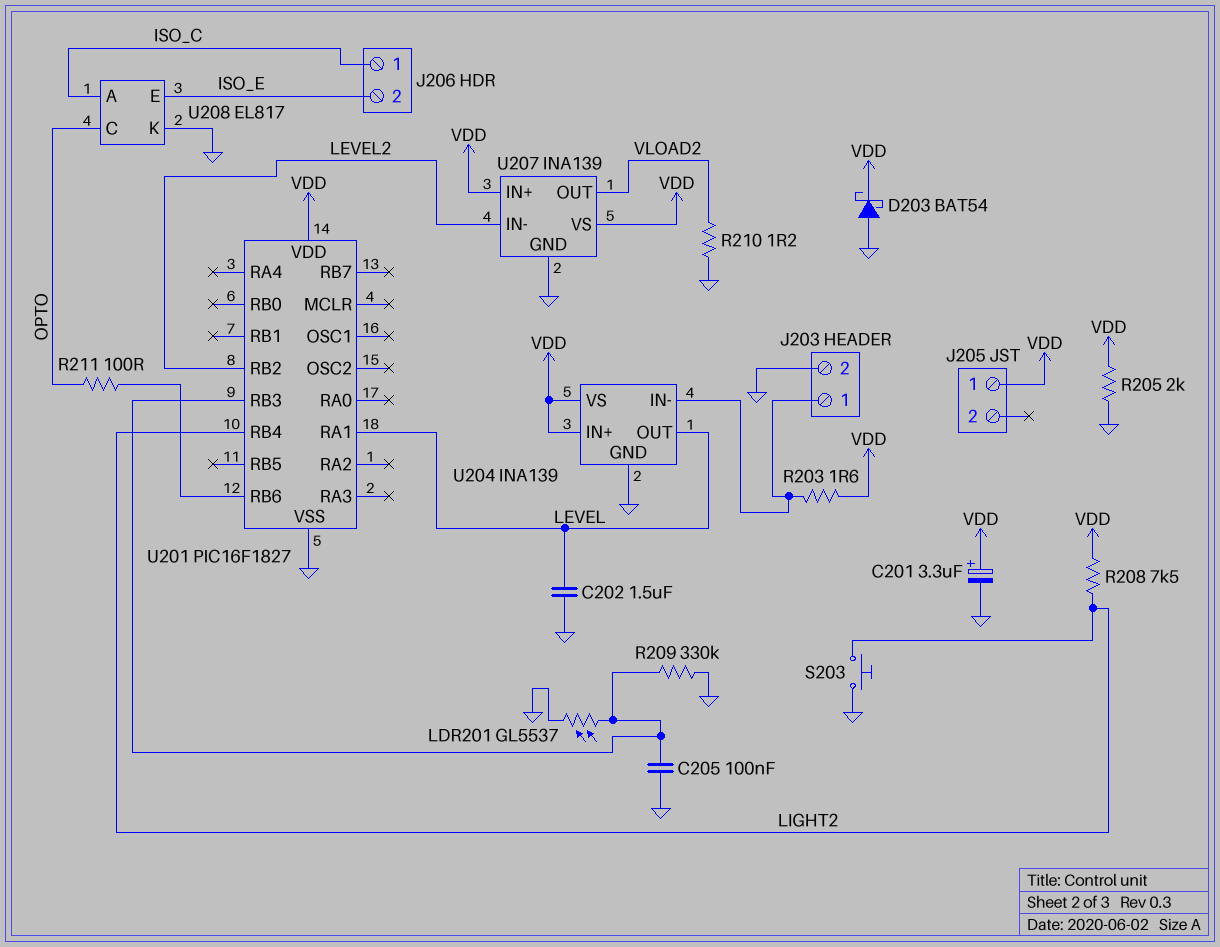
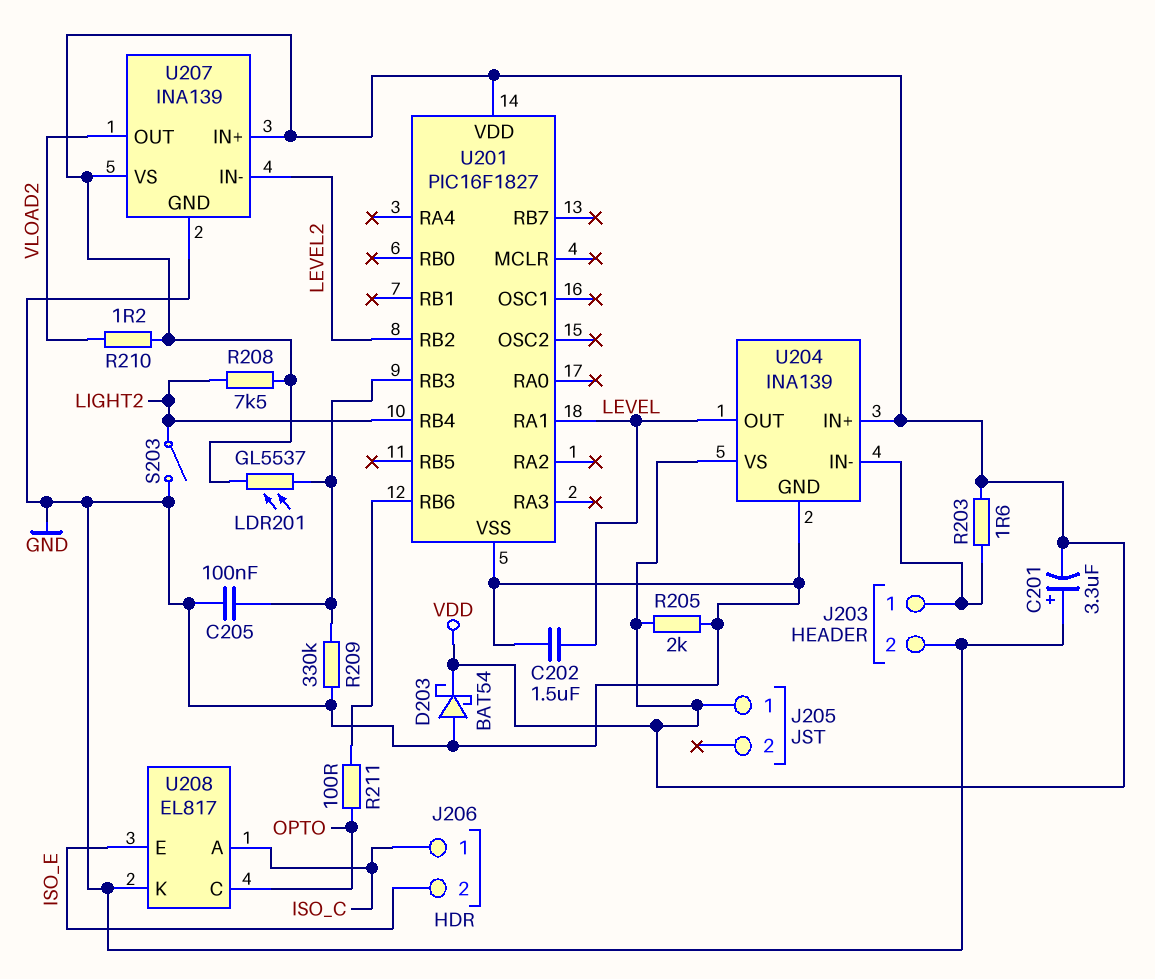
C201: 3.3uF (plus VDD, minus GND) -> 3.3uF (plus GND, minus VDD)
LDR201: GL5537 (GND, U201/RB3) -> GL5537 (U201/RB3, VDD)
R210: 1.2 (GND, VLOAD2) -> 1.2 (VDD, VLOAD2)
S203: button (GND, LIGHT2) -> switch (GND, LIGHT2)

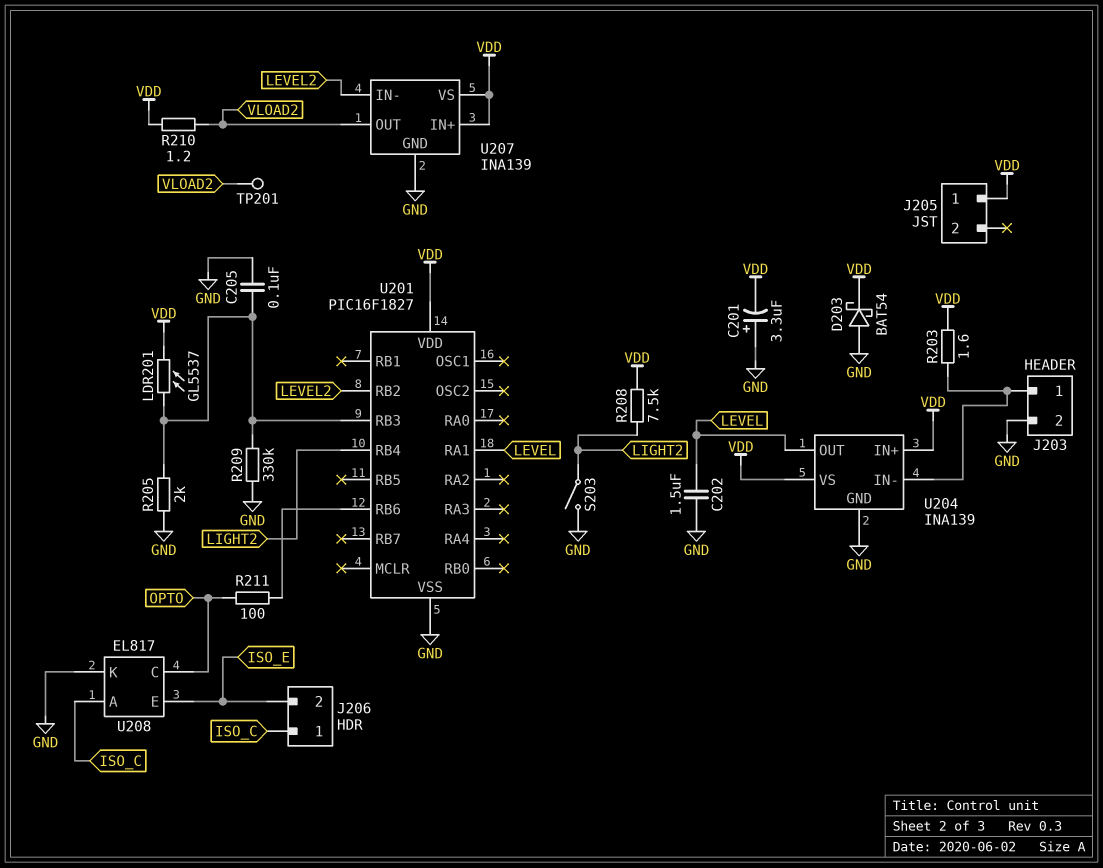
R205: 2k (GND, VDD) -> 2k (GND, U201/RB3)
TP201: none -> test point (VLOAD2)

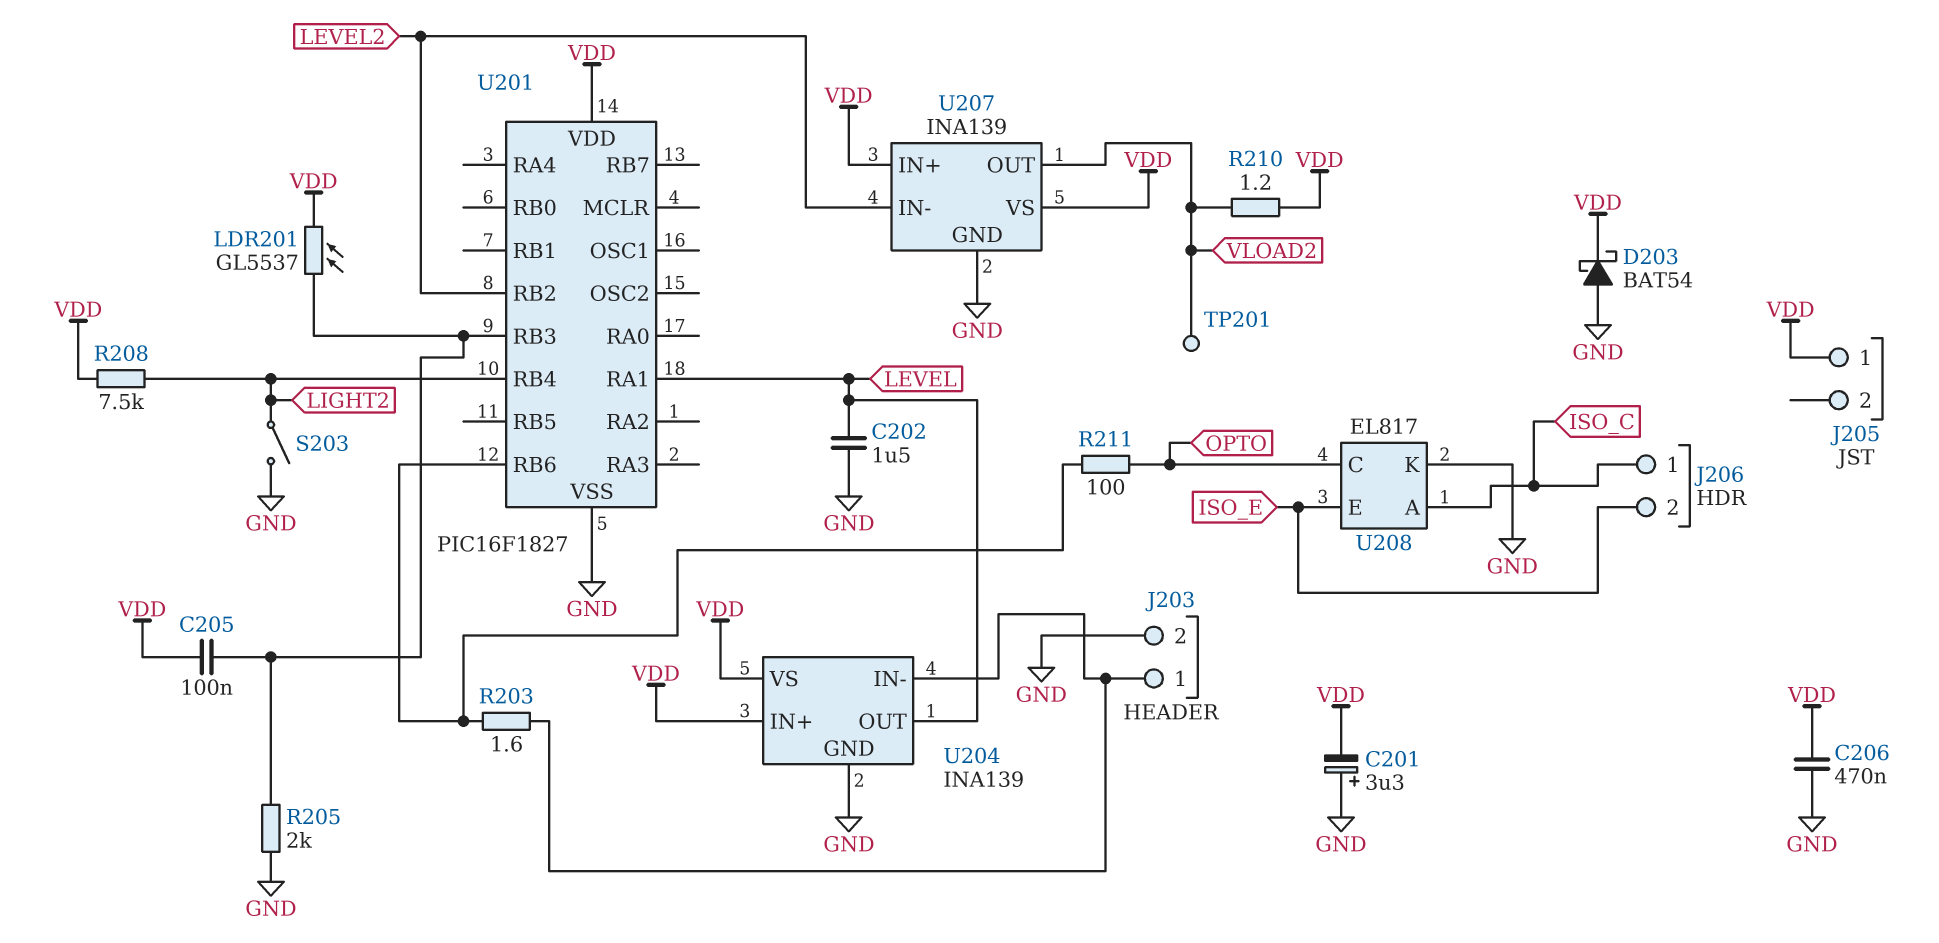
C205: 100nF (GND, U201/RB3) -> 100nF (U201/RB3, VDD)
C206: none -> 470nF (GND, VDD)
R203: 1.6 (J203/1, VDD) -> 1.6 (J203/1, U201/RB6)
R209: 330k (GND, U201/RB3) -> none

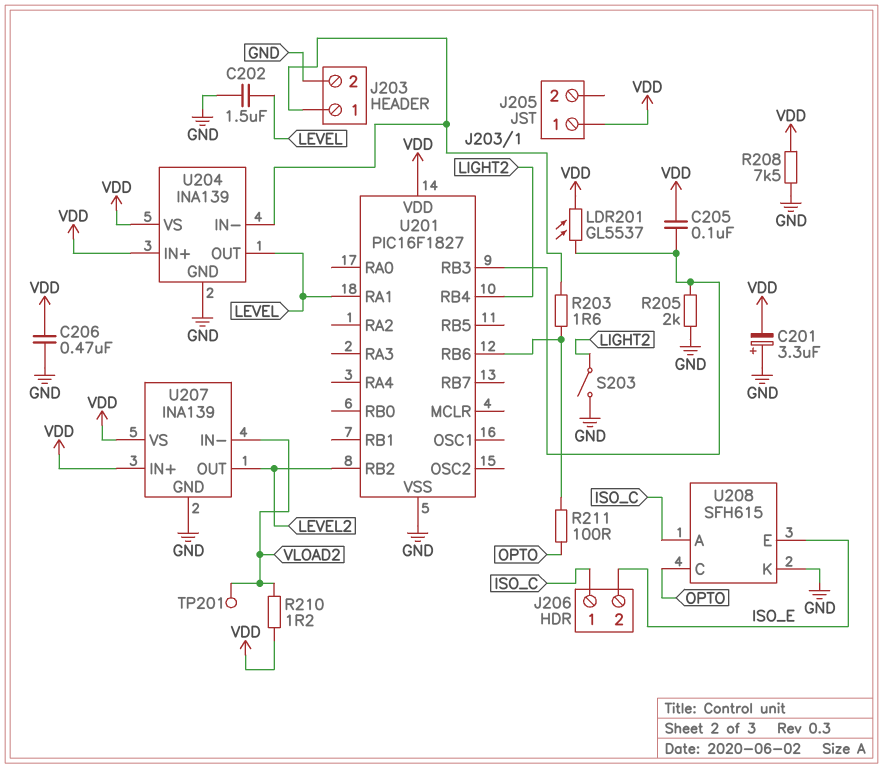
D203: schottky BAT54 (A GND, K VDD) -> none
R208: 7.5k (LIGHT2, VDD) -> 7.5k (GND, VDD)
U207 pin IN-: LEVEL2 -> VLOAD2
U207 pin OUT: VLOAD2 -> LEVEL2
U208: EL817 -> SFH615

